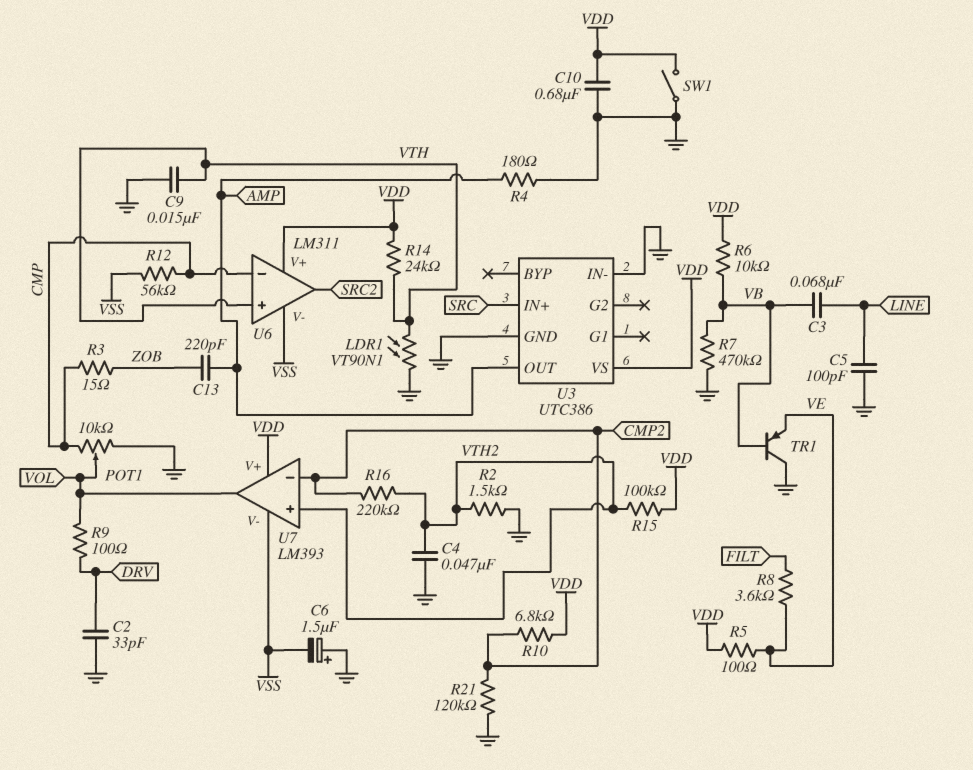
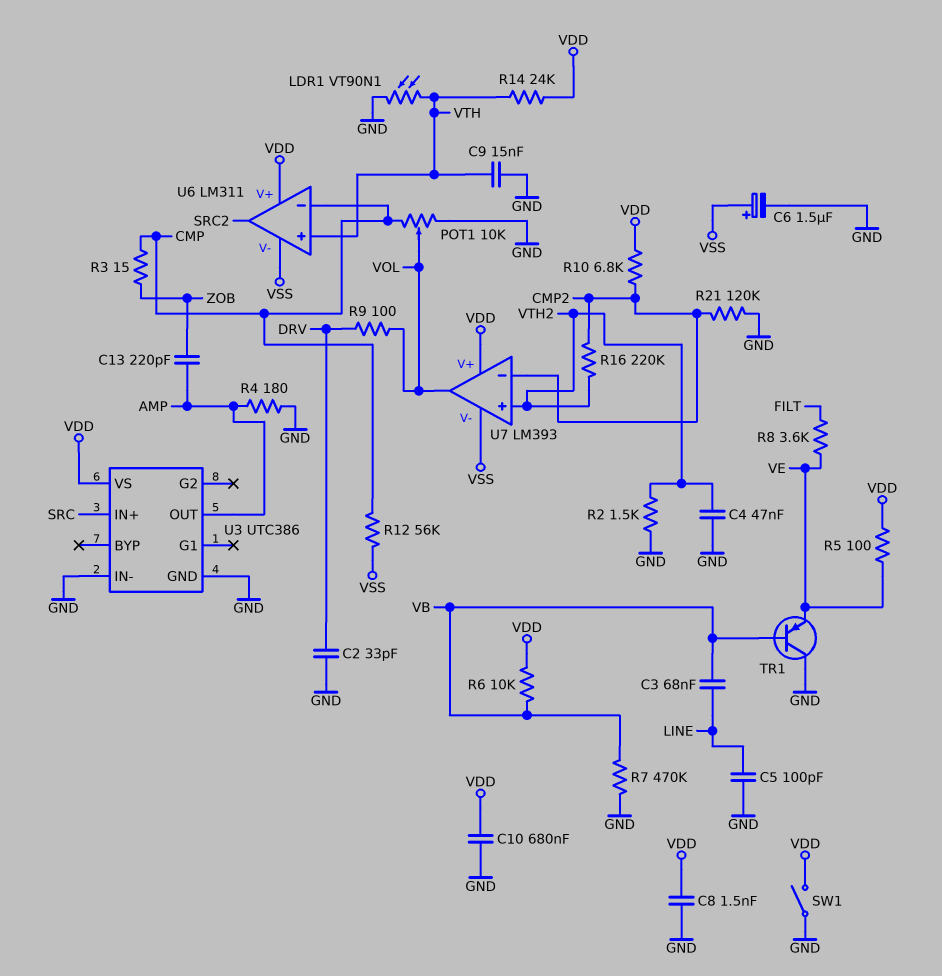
C6: 1.5uF (plus GND, minus VSS) -> 1.5uF (plus VSS, minus GND)
C8: none -> 1.5nF (GND, VDD)
R15: 100k (VDD, VTH2) -> none

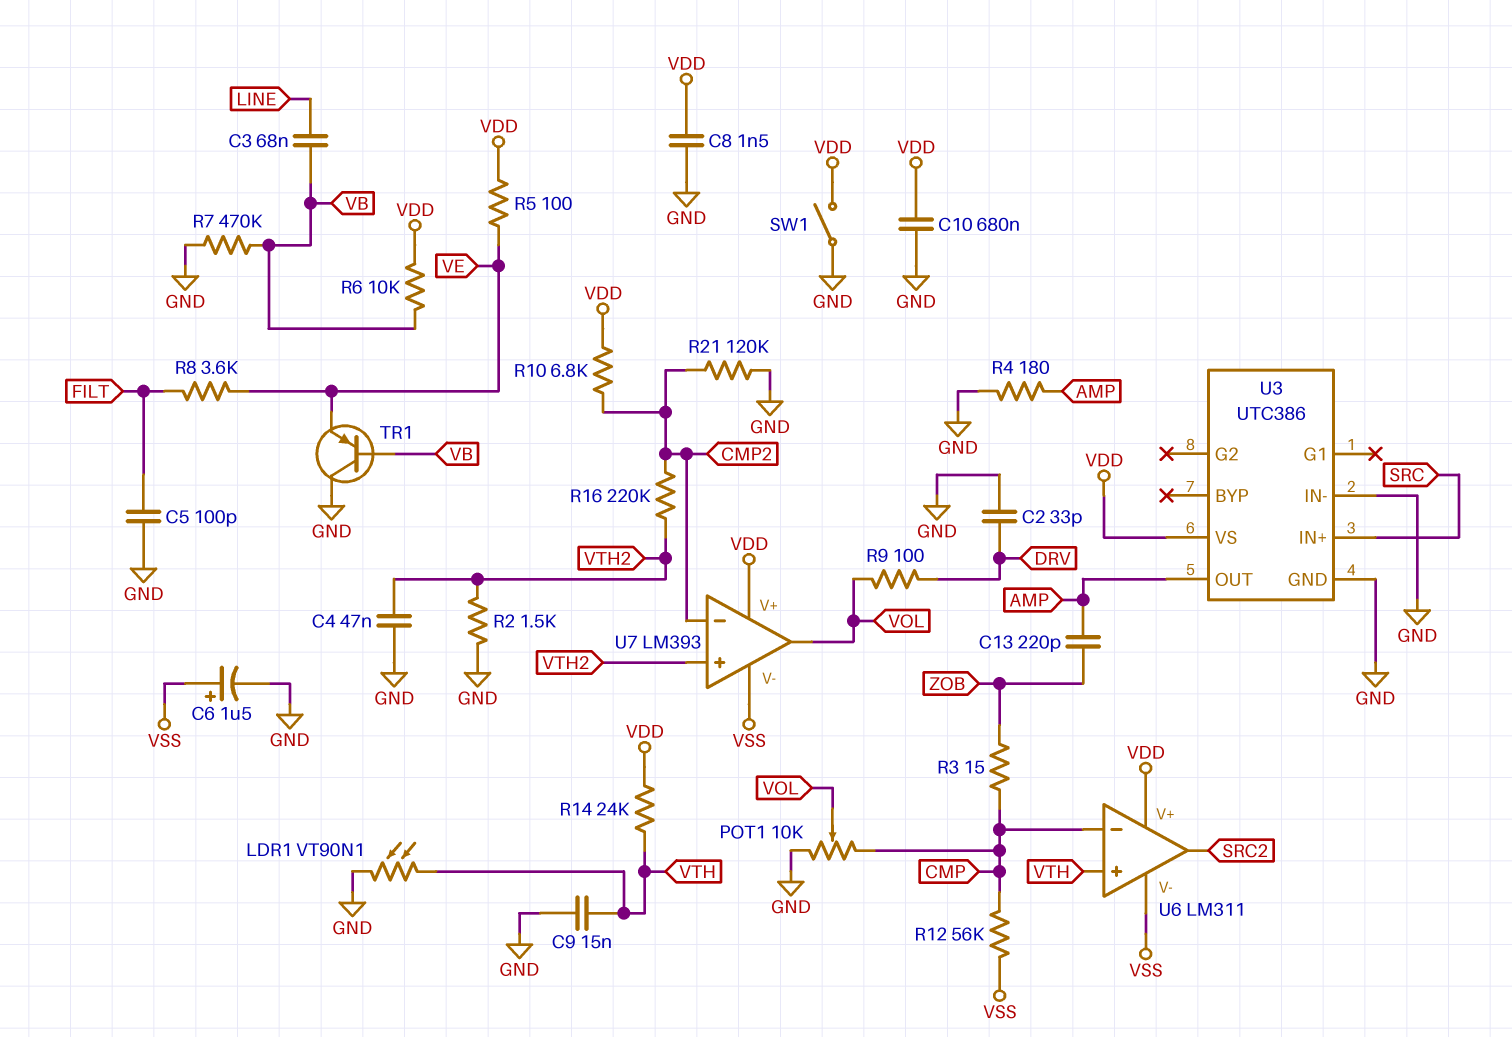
C5: 100pF (GND, LINE) -> 100pF (FILT, GND)

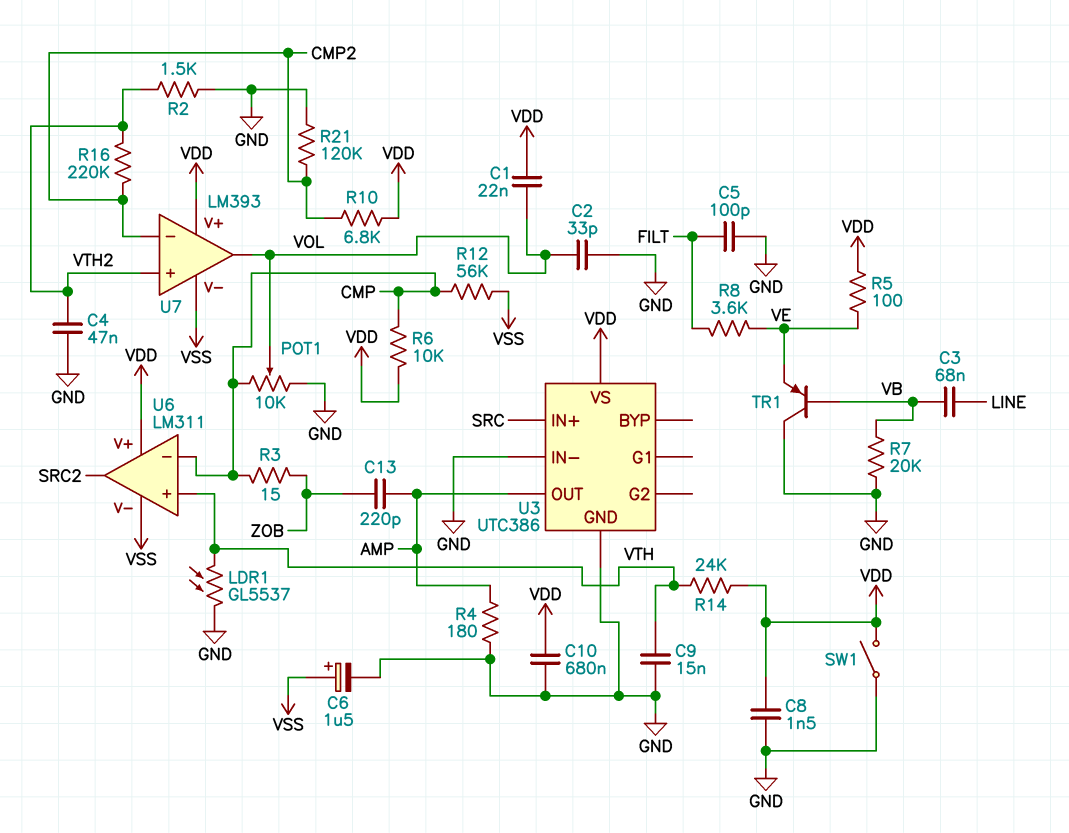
C1: none -> 22nF (VDD, VOL)
C2: 33pF (DRV, GND) -> 33pF (GND, VOL)
LDR1: VT90N1 (GND, VTH) -> GL5537 (GND, VTH)
R6: 10k (VB, VDD) -> 10k (CMP, VDD)
R7: 470k (GND, VB) -> 20k (GND, VB)
R9: 100 (DRV, VOL) -> none

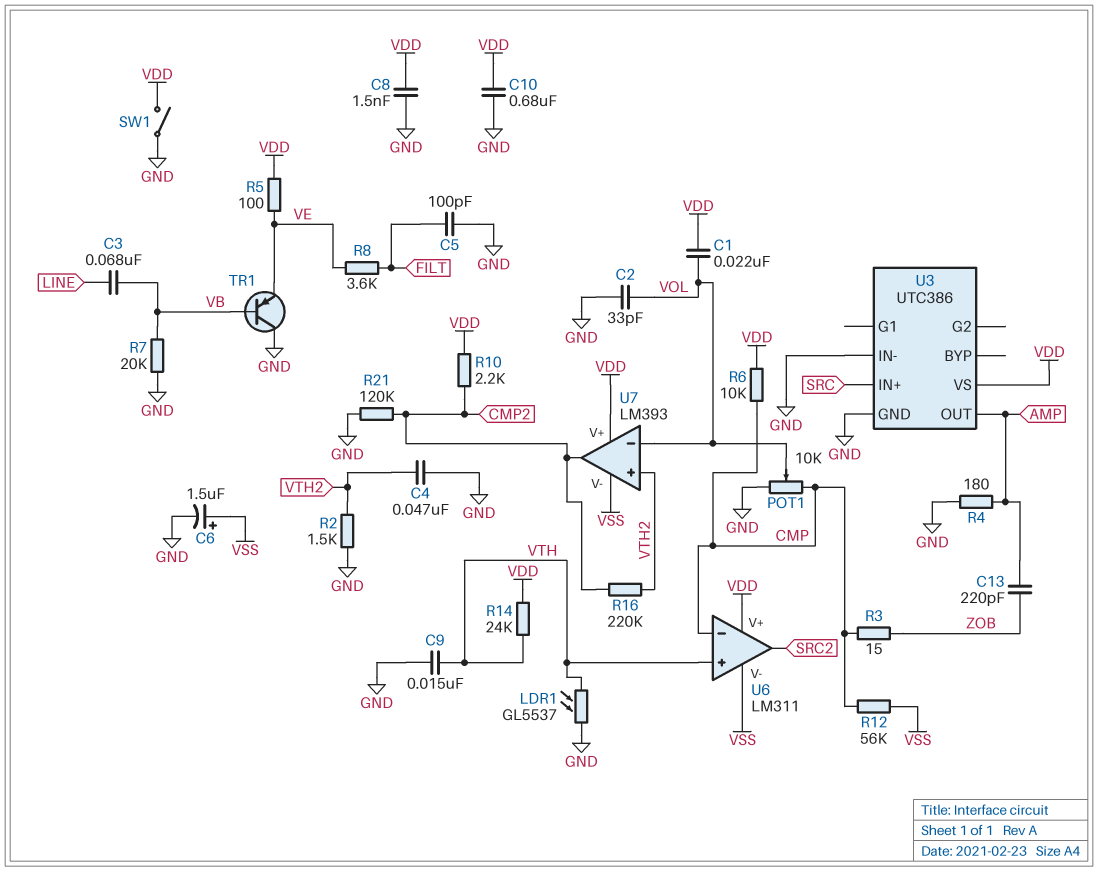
R10: 6.8k (CMP2, VDD) -> 2.2k (CMP2, VDD)
U7 pin in-: CMP2 -> VOL
U7 pin out: VOL -> CMP2

